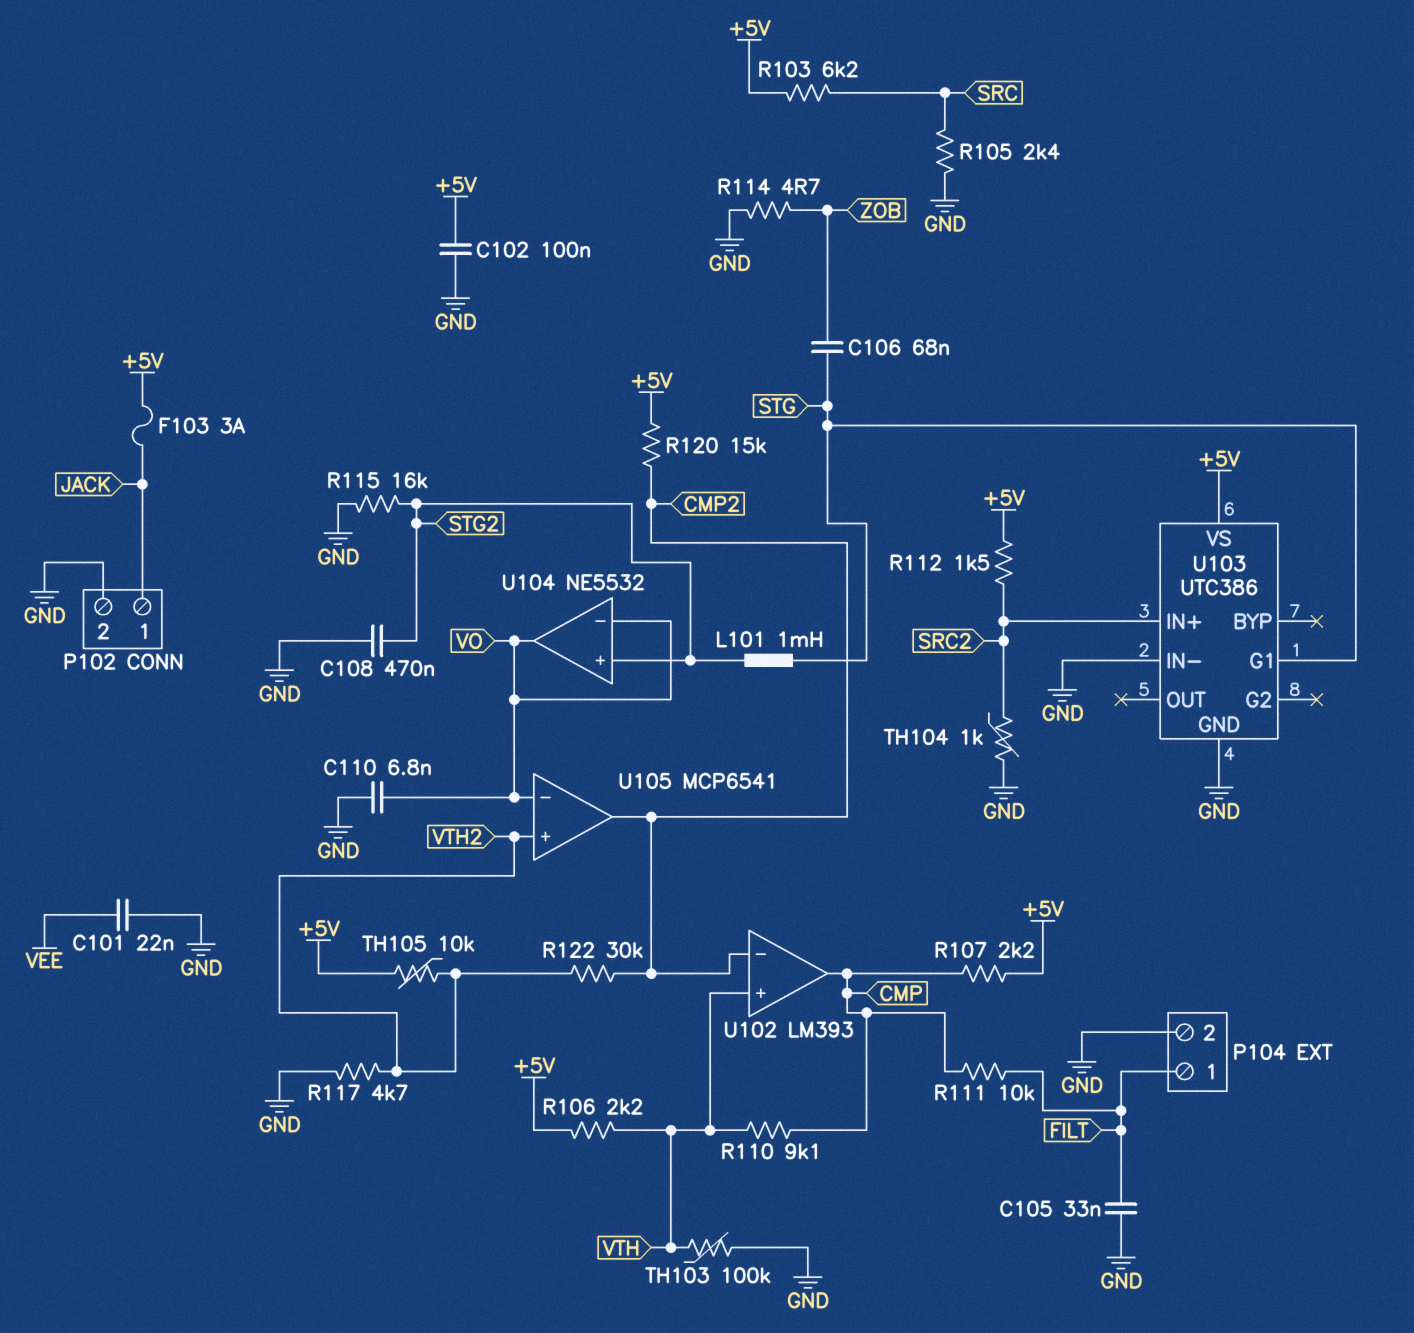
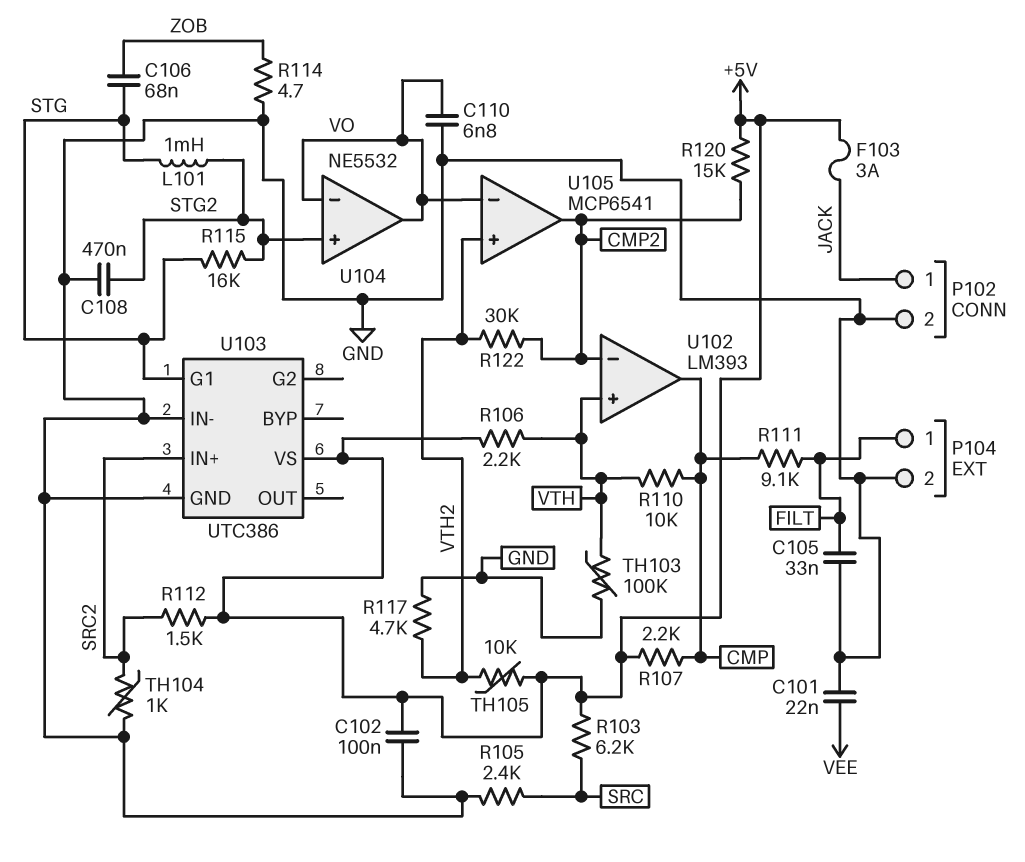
R110: 9.1k (CMP, VTH) -> 10k (CMP, VTH)
R111: 10k (CMP, FILT) -> 9.1k (CMP, FILT)
R115: 16k (GND, STG2) -> 16k (STG, STG2)

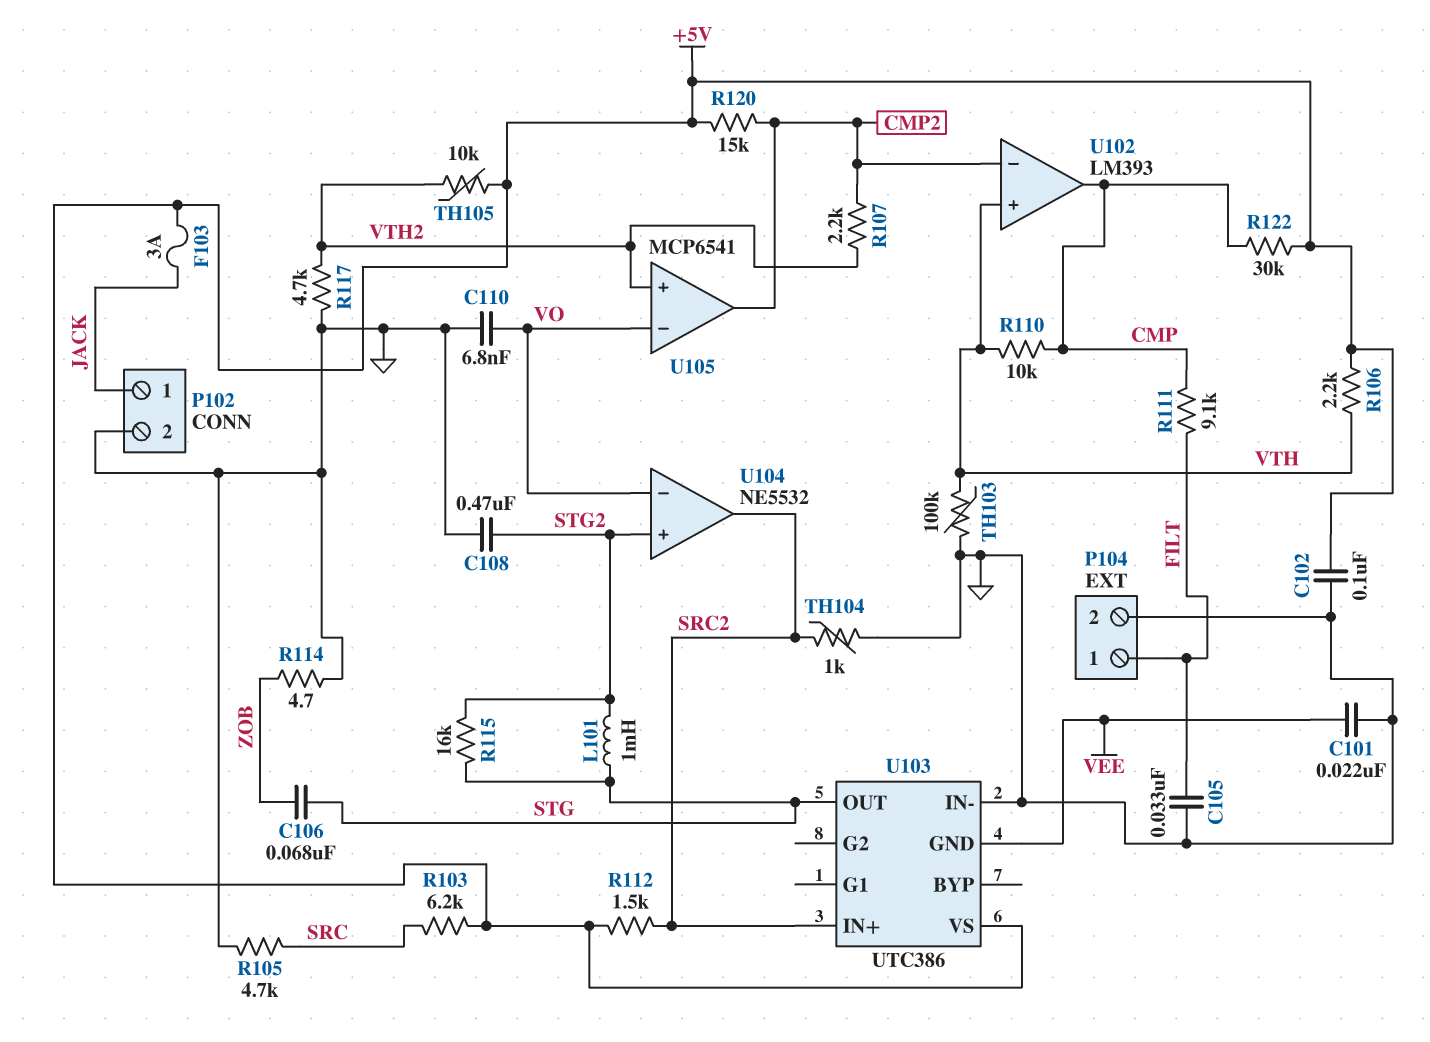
R105: 2.4k (GND, SRC) -> 4.7k (GND, SRC)
R107: 2.2k (+5V, CMP) -> 2.2k (CMP2, VTH2)
R122: 30k (CMP2, VTH2) -> 30k (+5V, CMP)
U103 pin G1: STG -> none
U103 pin GND: GND -> VEE
U103 pin OUT: none -> STG
U104 pin out: VO -> SRC2

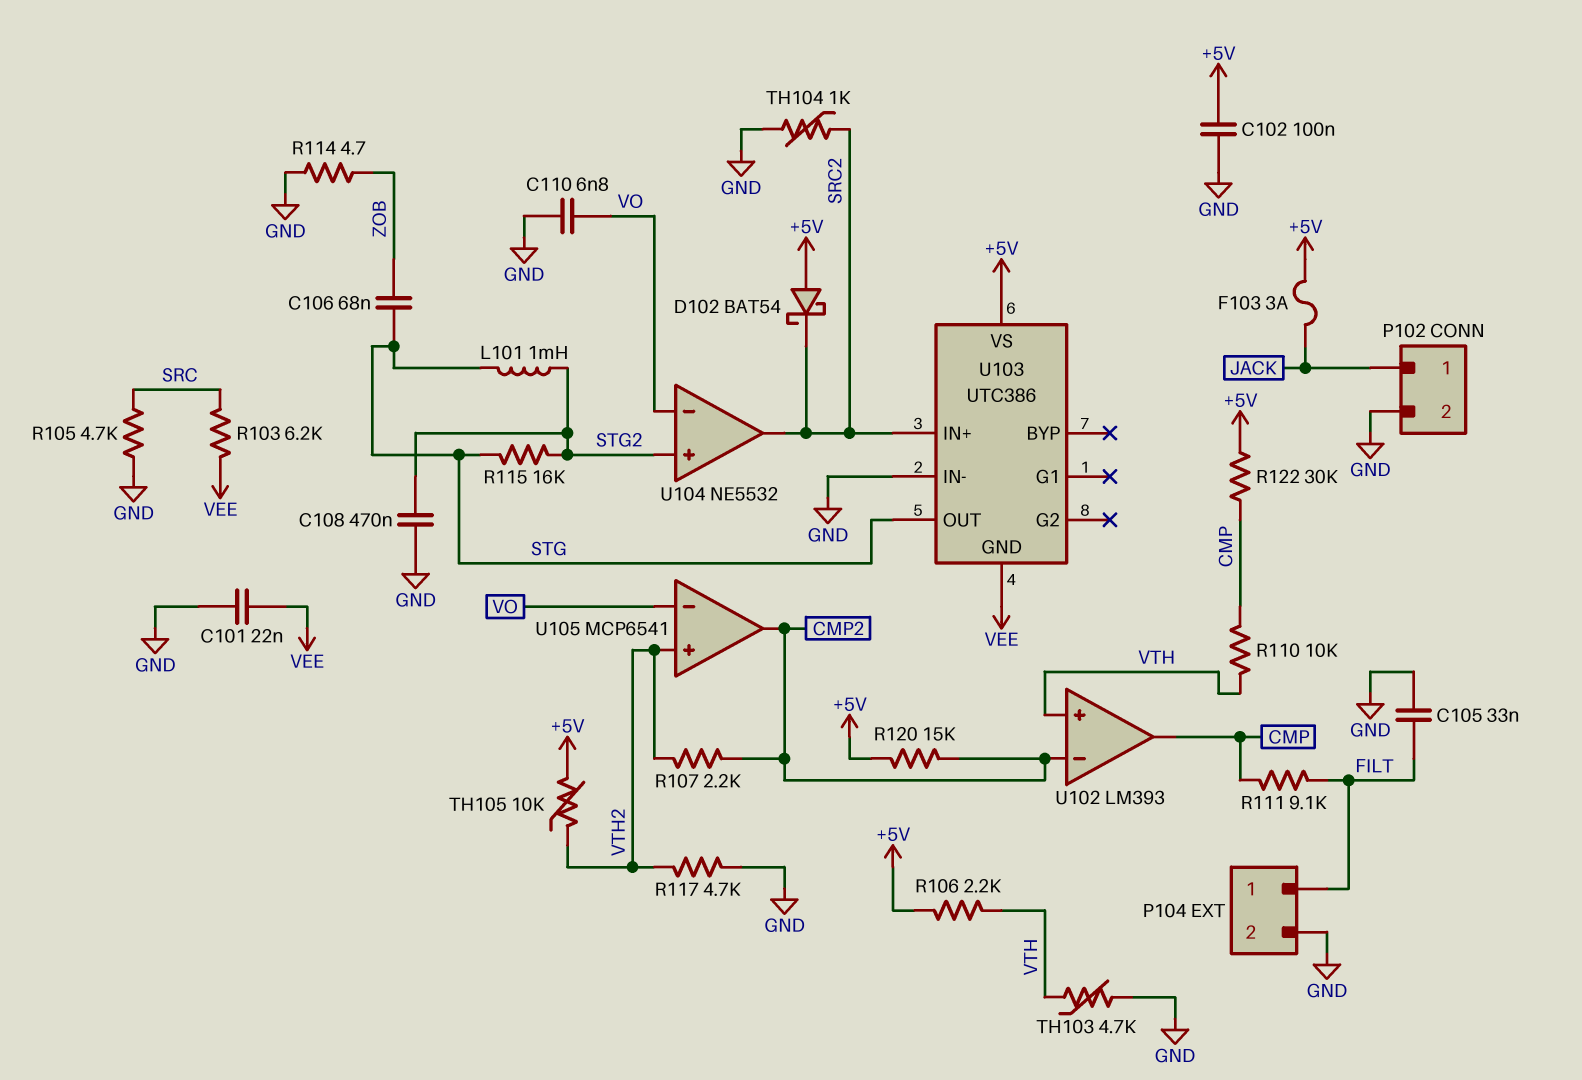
D102: none -> schottky BAT54 (A +5V, K SRC2)
R103: 6.2k (+5V, SRC) -> 6.2k (SRC, VEE)
R112: 1.5k (+5V, SRC2) -> none
TH103: 100k (GND, VTH) -> 4.7k (GND, VTH)

